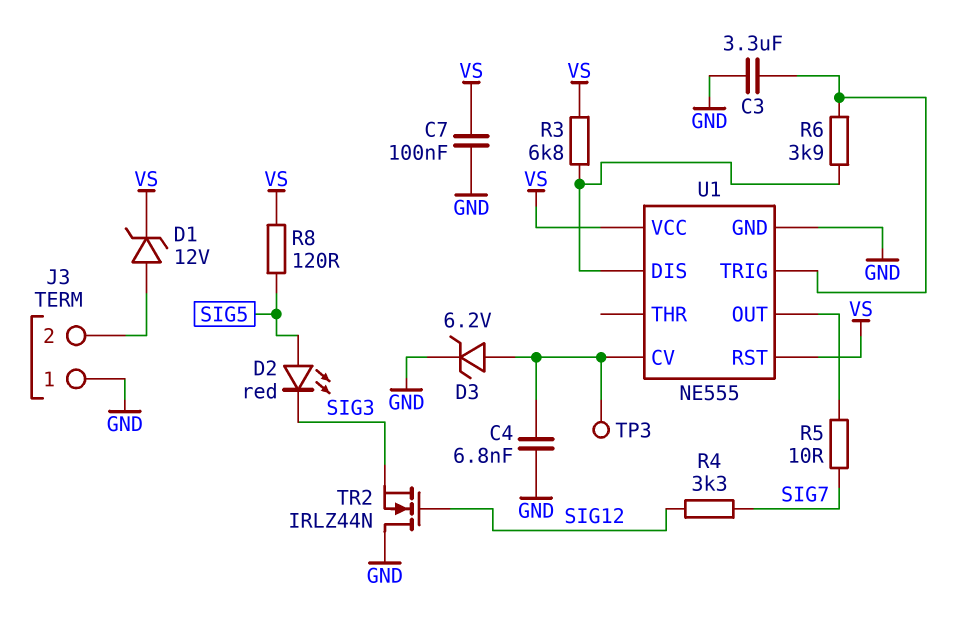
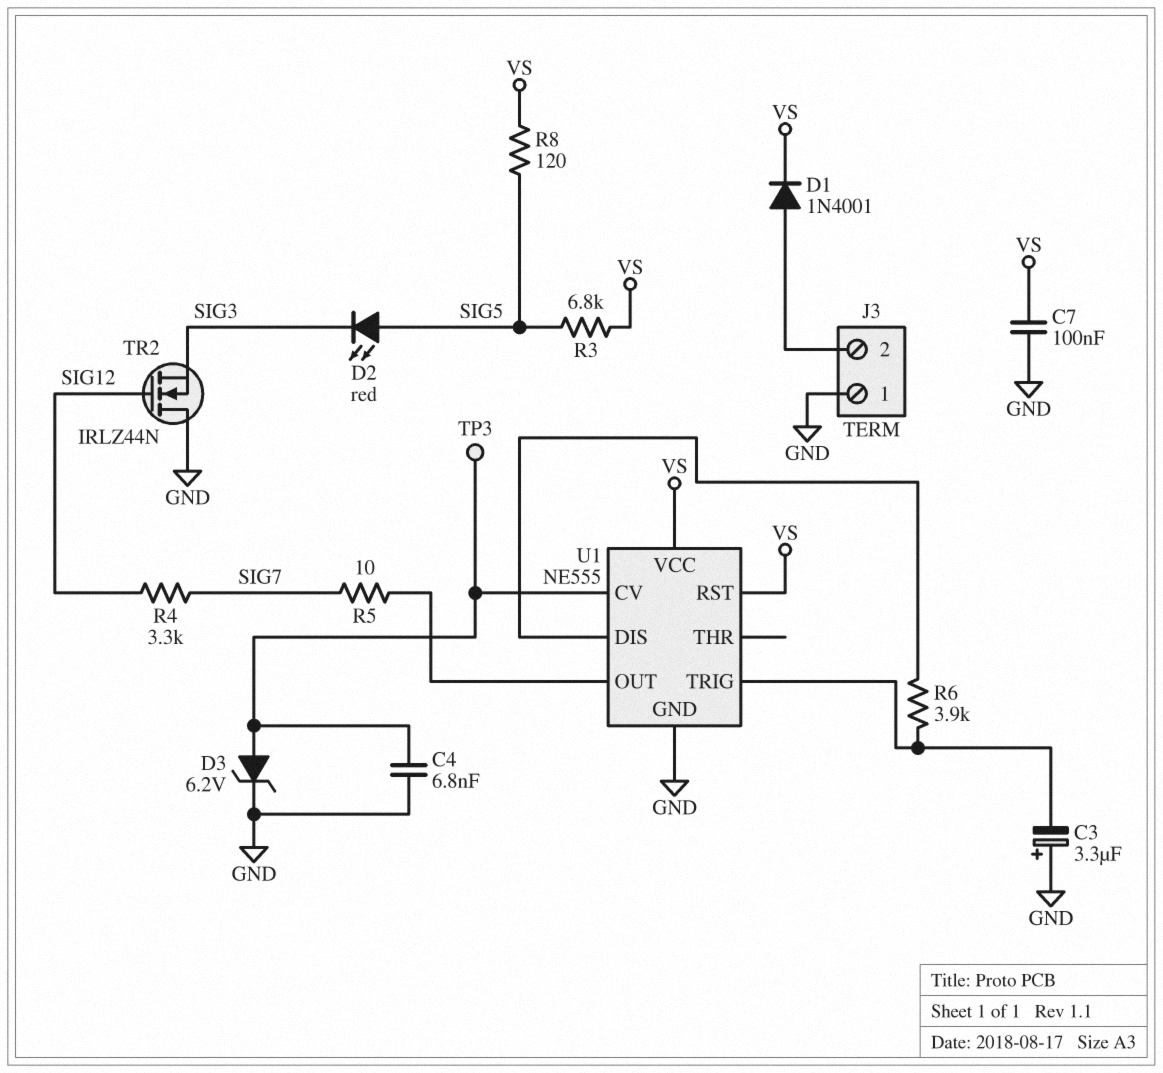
C3: 3.3uF (GND, U1/TRIG) -> 3.3uF (plus GND, minus U1/TRIG)
D1: zener 12V (A J3/2, K VS) -> diode 1N4001 (A J3/2, K VS)
R3: 6.8k (U1/DIS, VS) -> 6.8k (SIG5, VS)

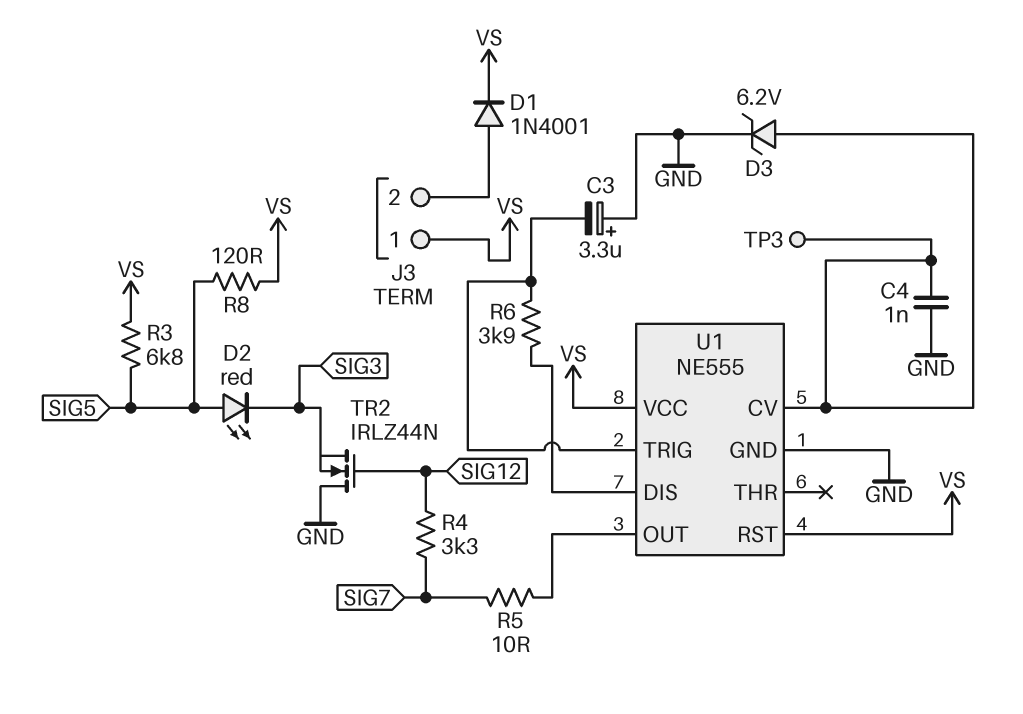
C4: 6.8nF (GND, U1/CV) -> 1nF (GND, U1/CV)
C7: 100nF (GND, VS) -> none
J3 pin 1: GND -> VS

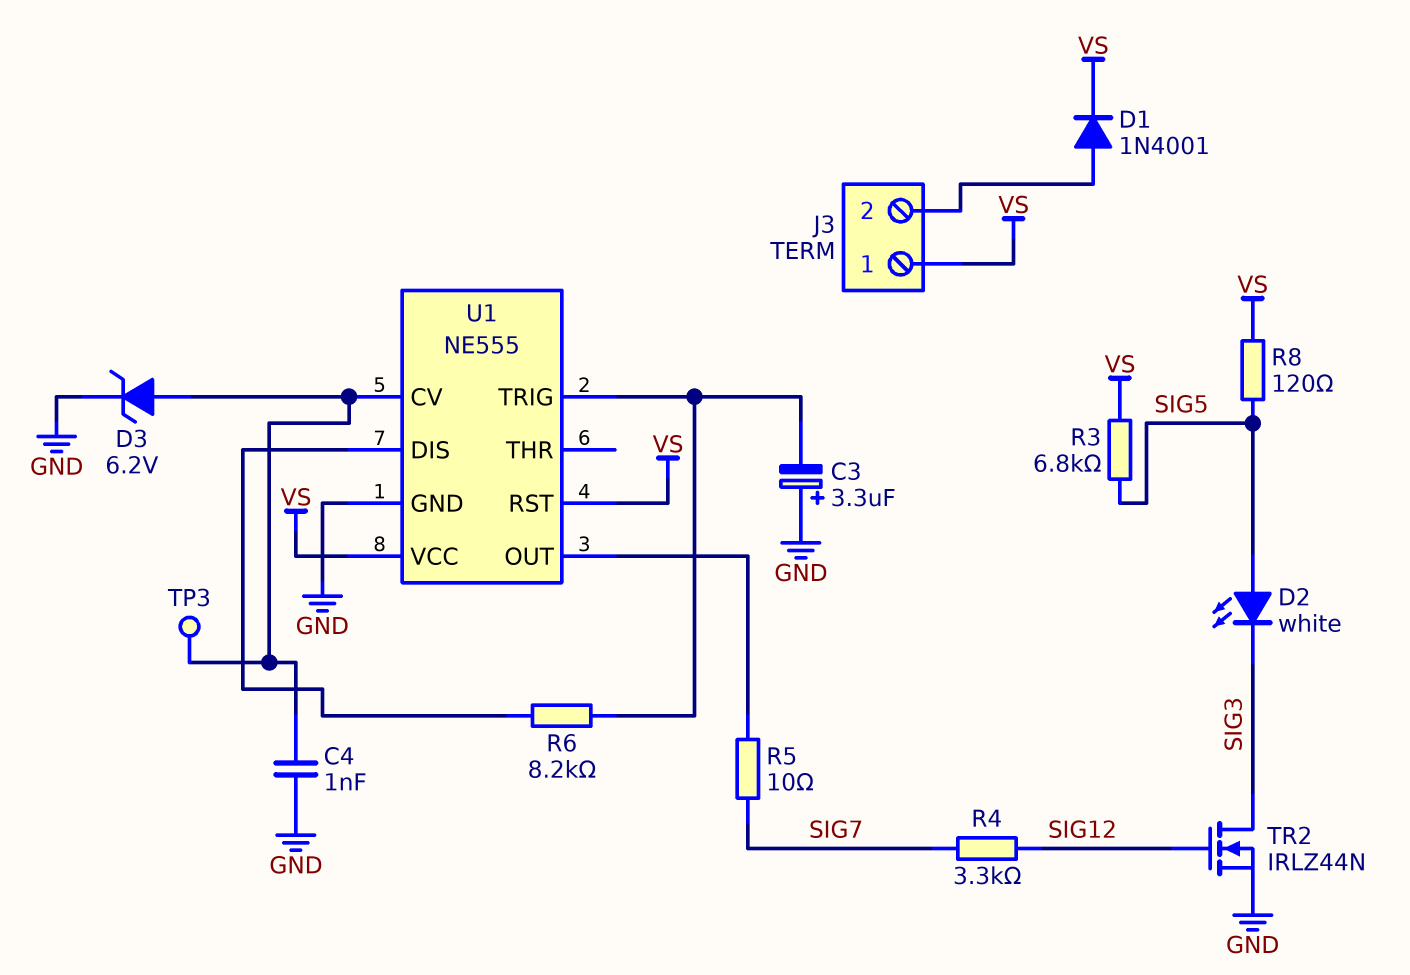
D2: LED red (A SIG5, K SIG3) -> LED white (A SIG5, K SIG3)
R6: 3.9k (U1/DIS, U1/TRIG) -> 8.2k (U1/DIS, U1/TRIG)
TR2: NMOS IRLZ44N (G SIG12, D GND, S SIG3) -> NMOS IRLZ44N (G SIG12, D SIG3, S GND)

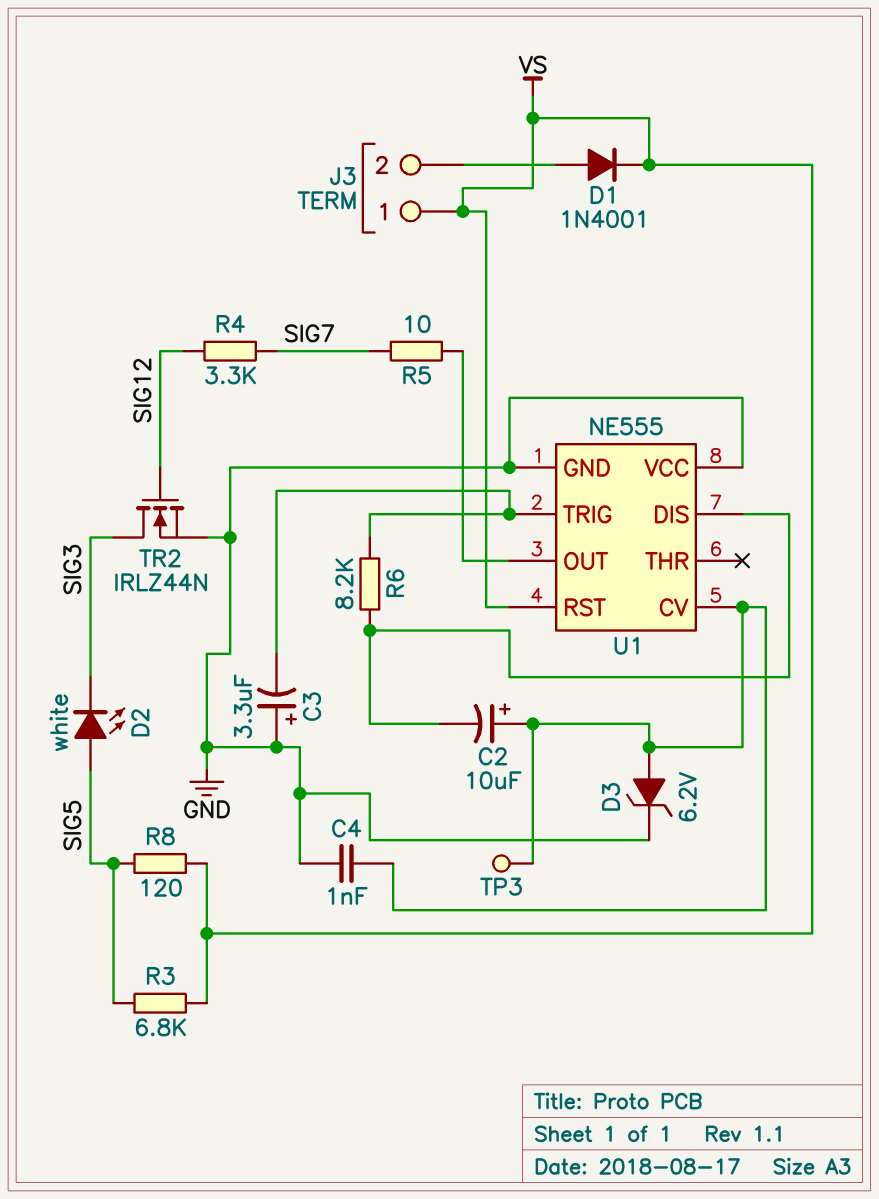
C2: none -> 10uF (plus U1/CV, minus U1/DIS)
U1 pin VCC: VS -> GND

